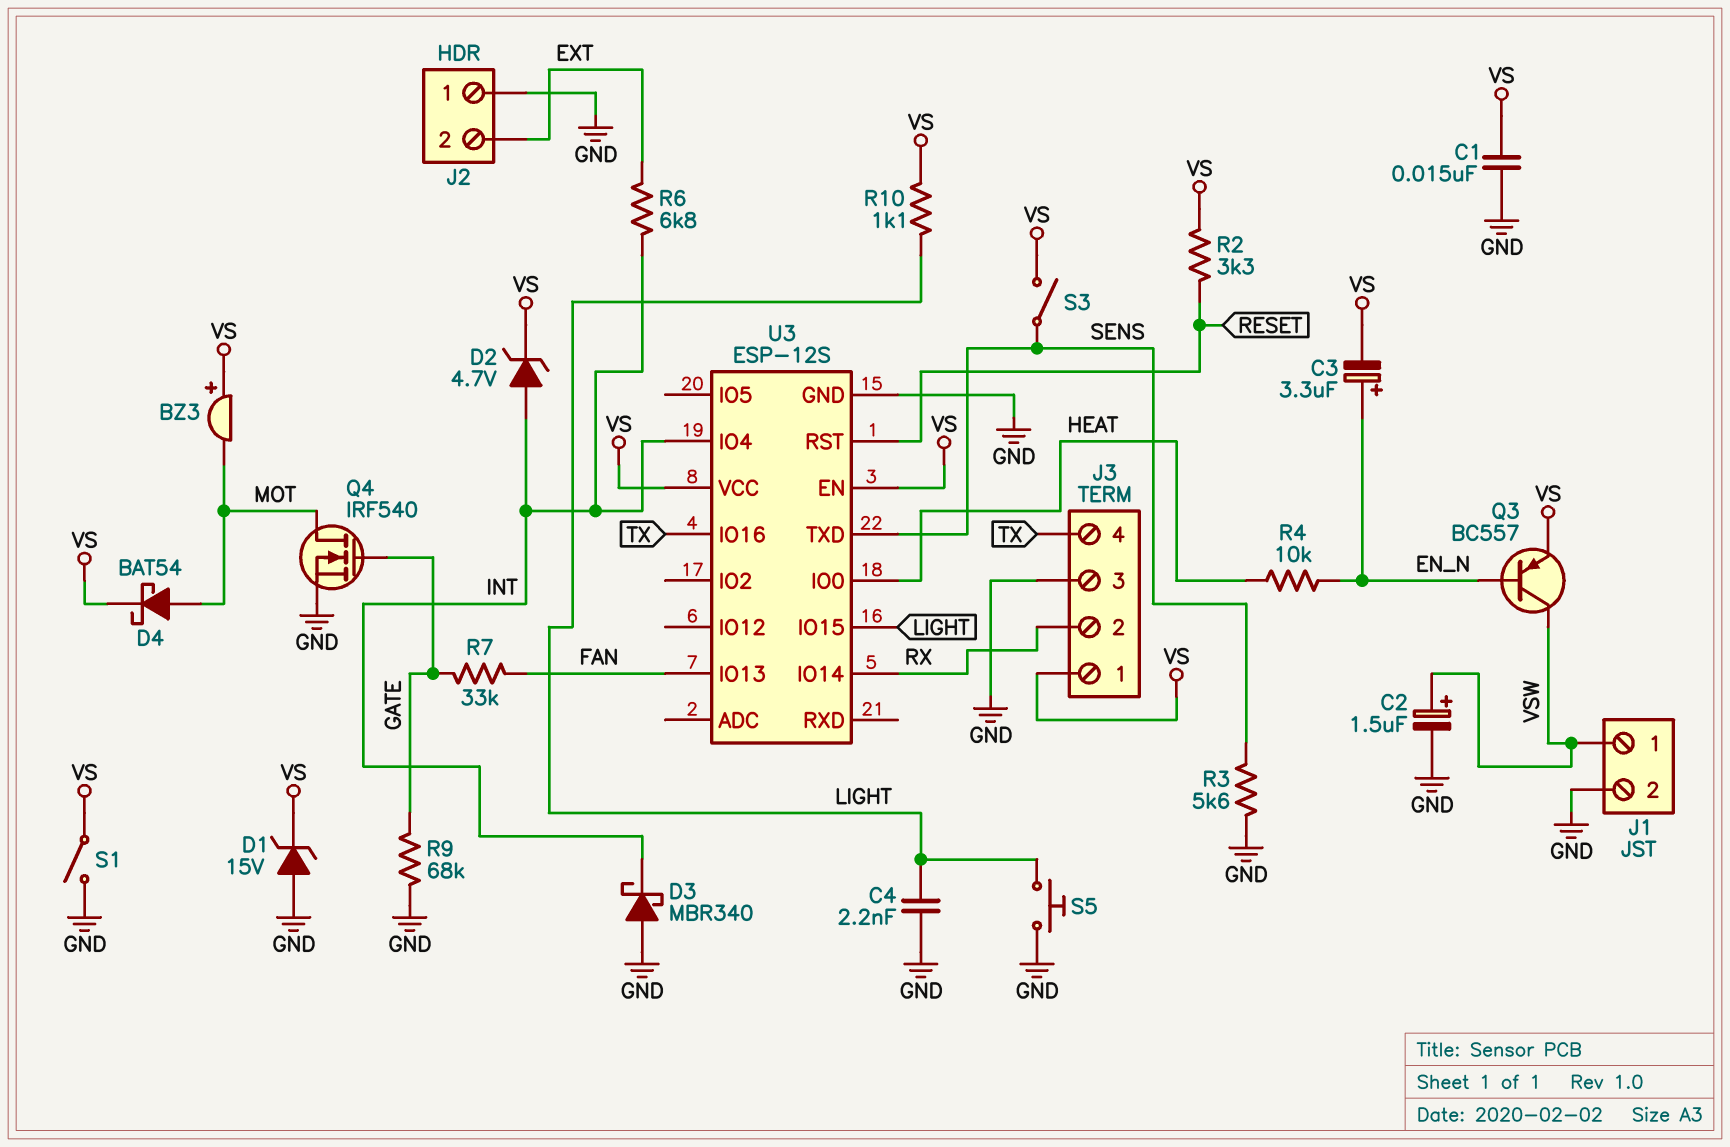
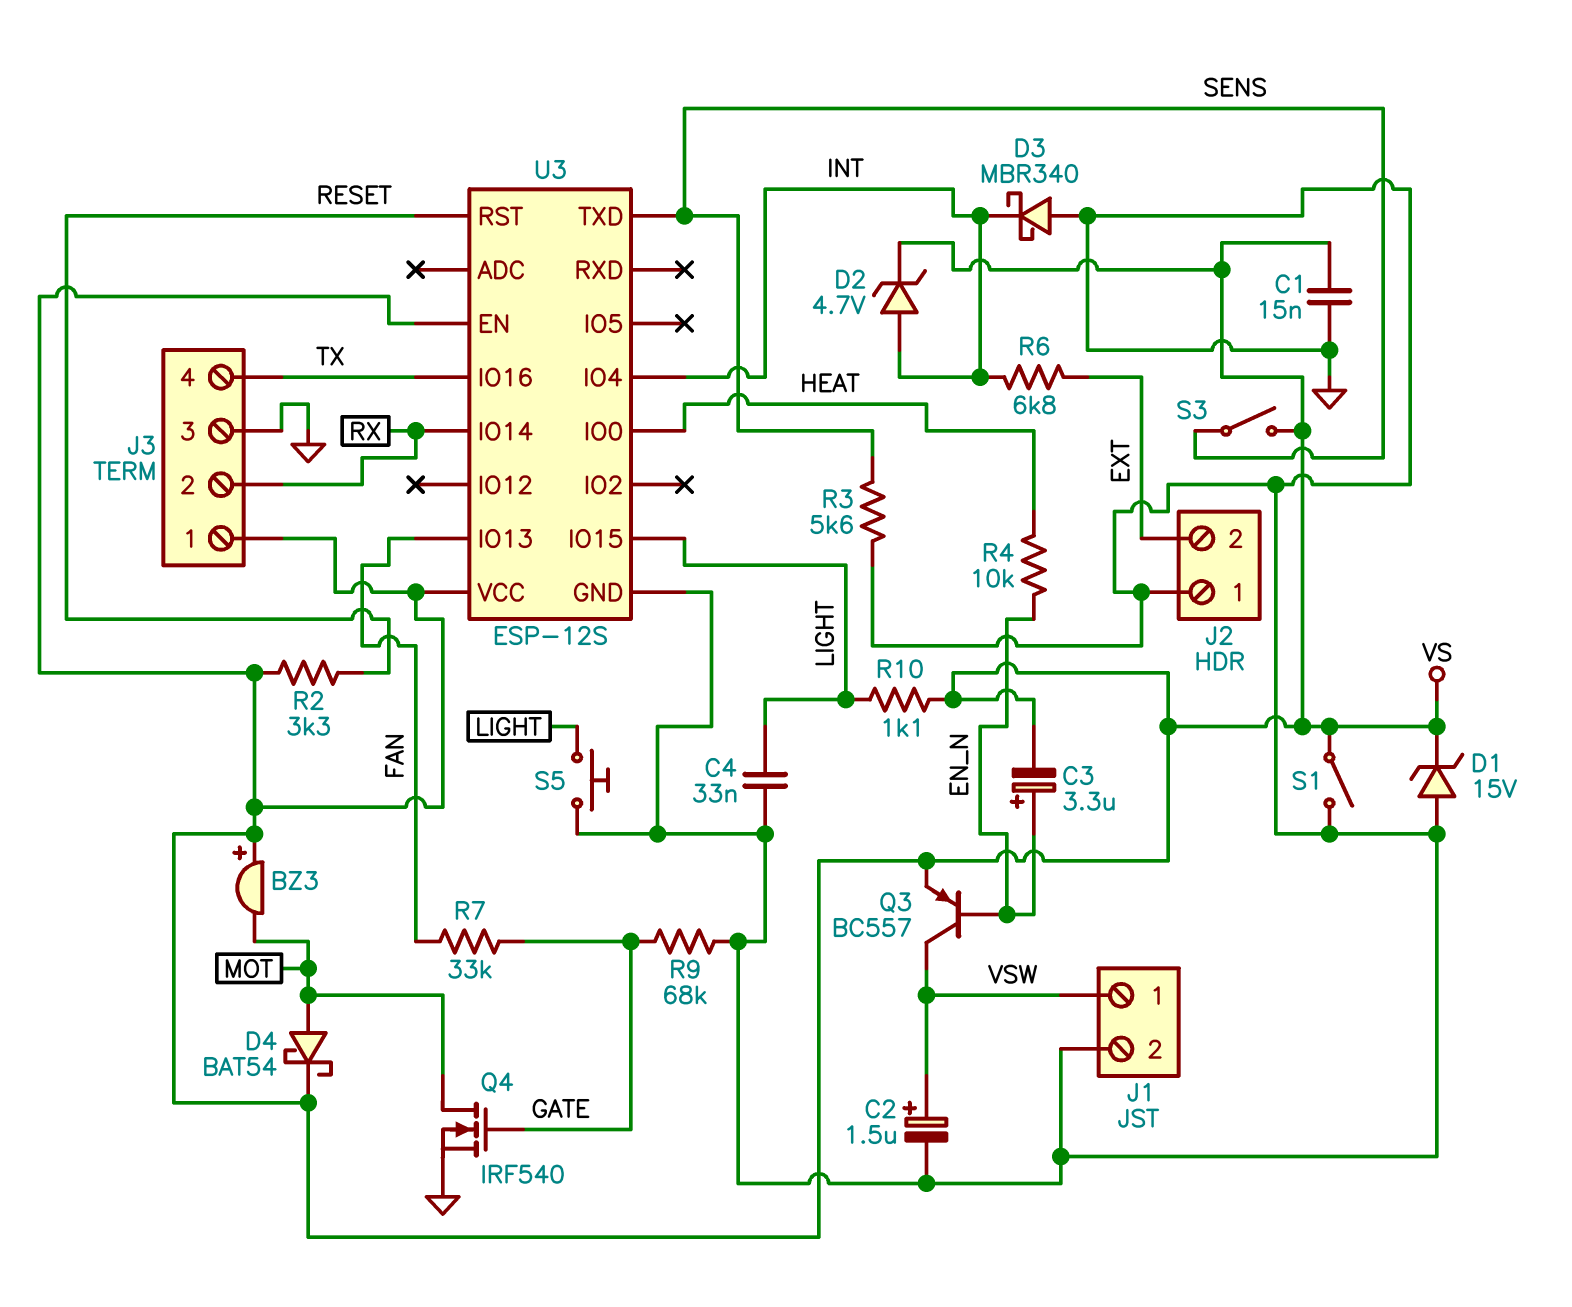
C4: 2.2nF (GND, LIGHT) -> 33nF (GND, LIGHT)

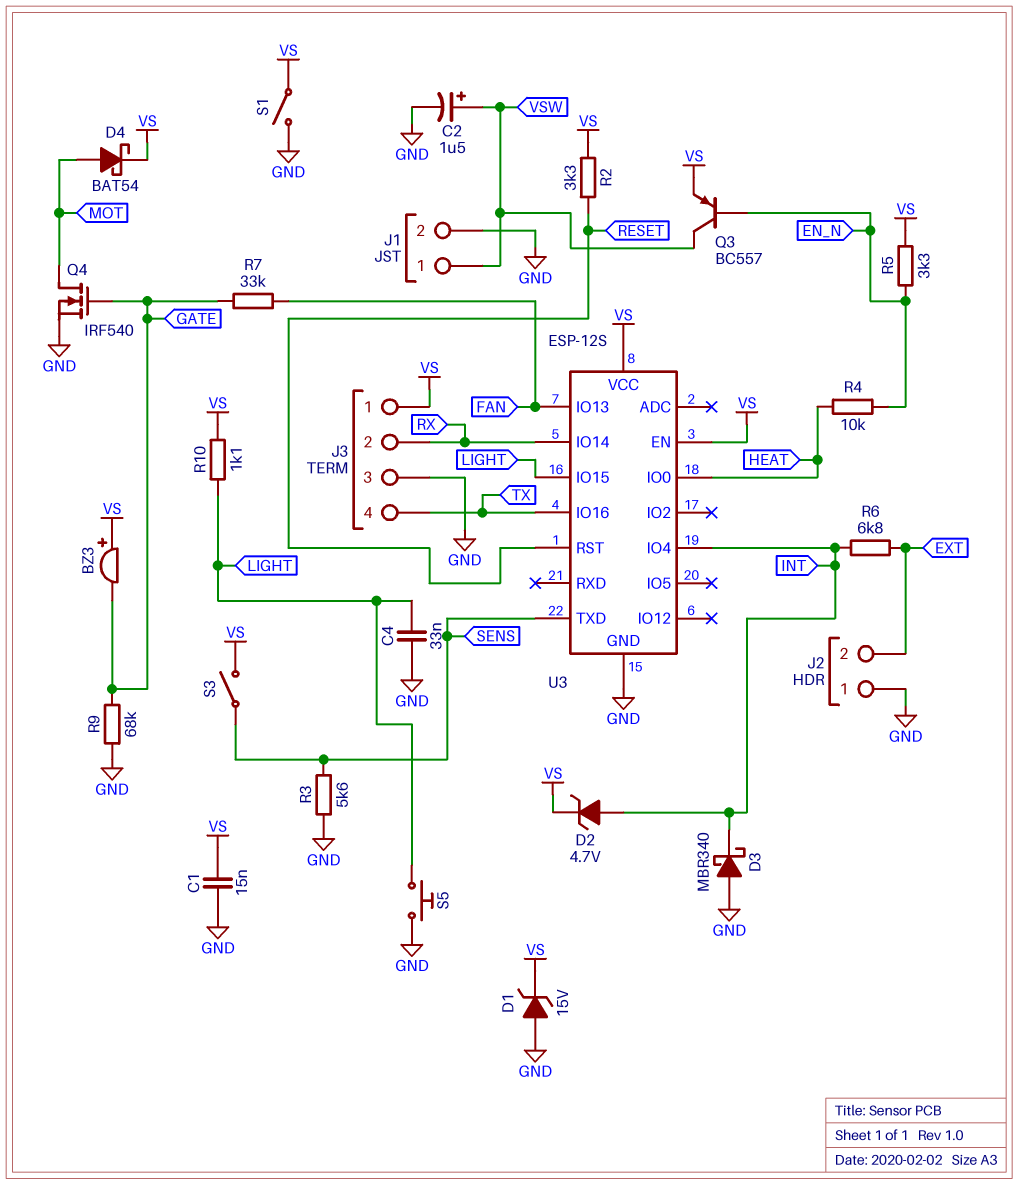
BZ3: buzzer (plus VS, minus MOT) -> buzzer (plus VS, minus GATE)
C3: 3.3uF (plus EN_N, minus VS) -> none
R5: none -> 3.3k (EN_N, VS)

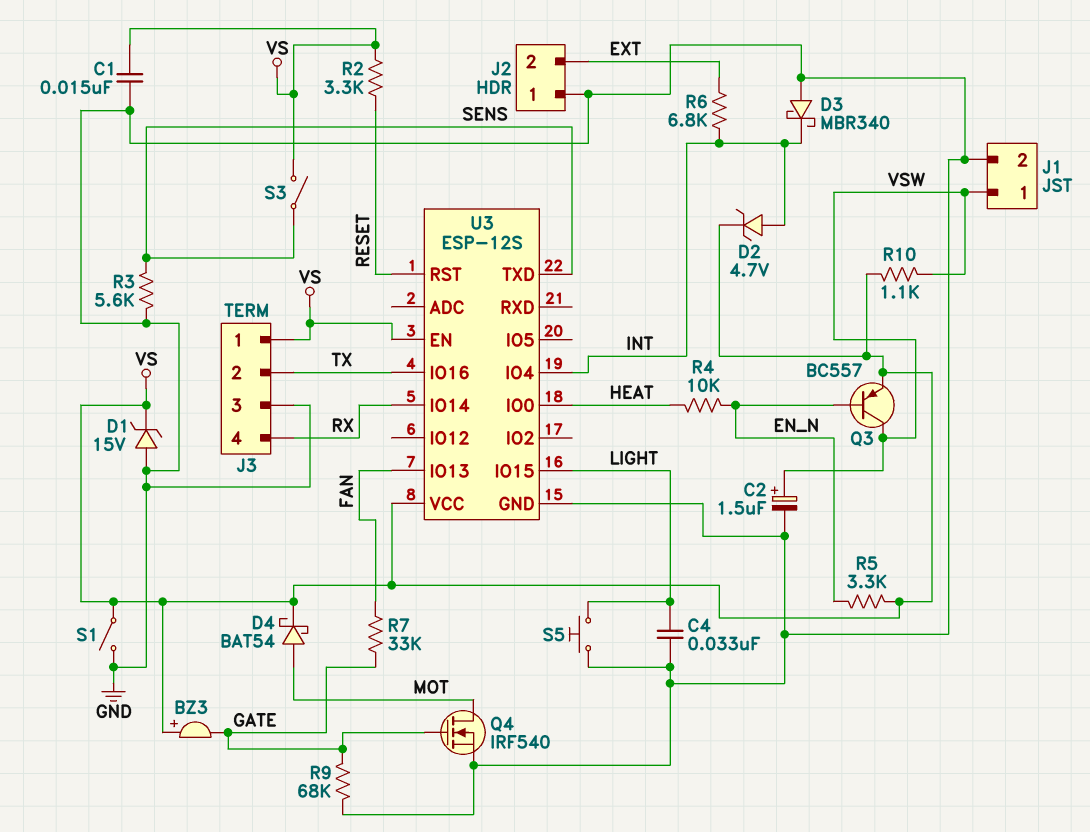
J3 pin 2: RX -> TX
J3 pin 4: TX -> RX
R10: 1.1k (LIGHT, VS) -> 1.1k (VS, VSW)

